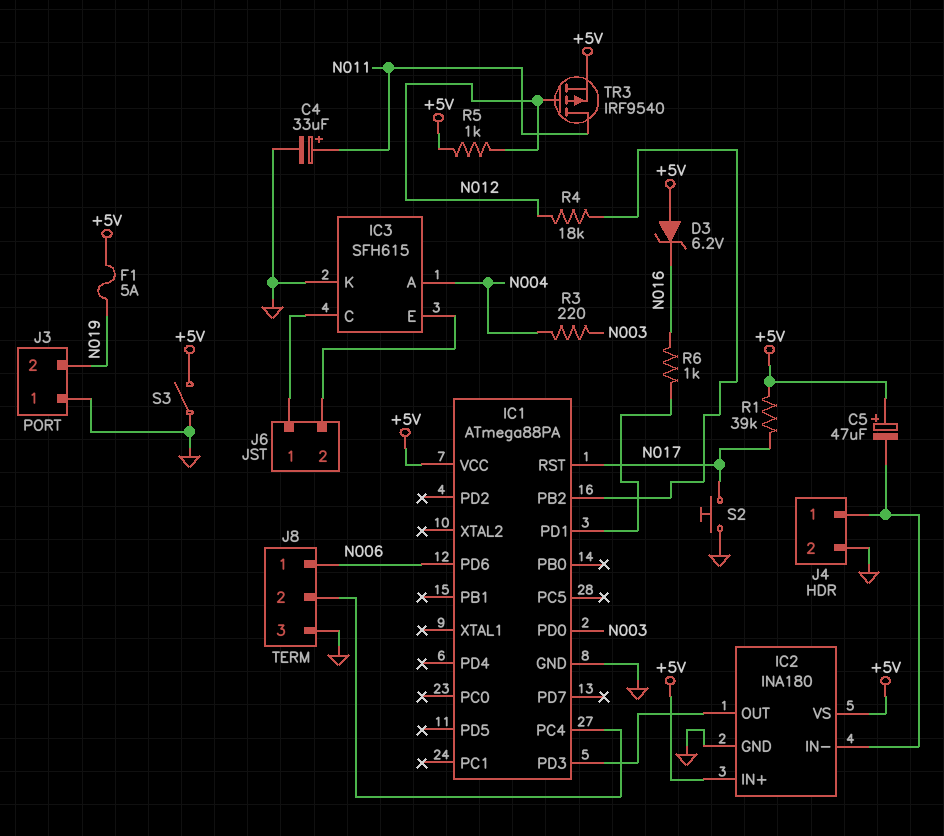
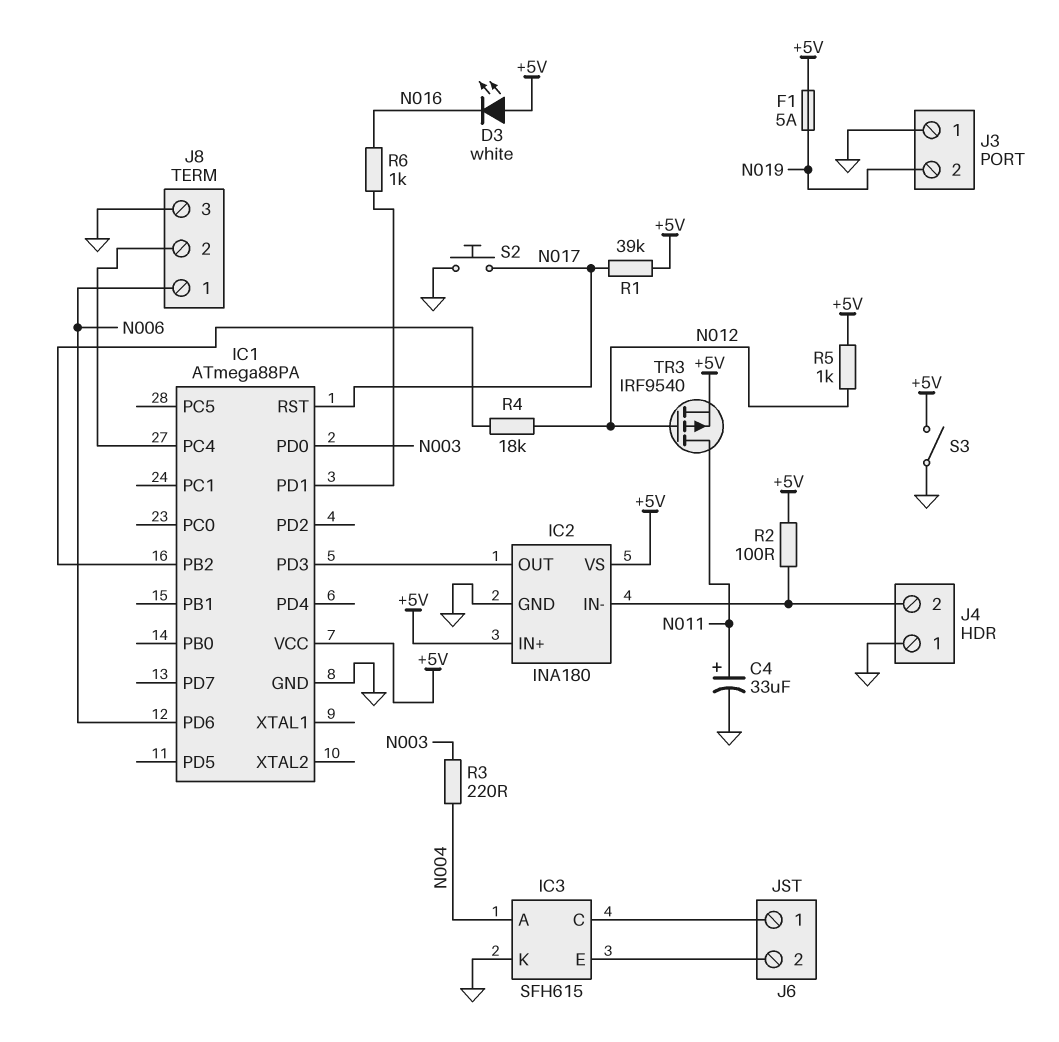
C5: 47uF (plus +5V, minus IC2/IN-) -> none
D3: zener 6.2V (A +5V, K N016) -> LED white (A +5V, K N016)
J4 pin 1: IC2/IN- -> GND
J4 pin 2: GND -> IC2/IN-
R2: none -> 100 (+5V, IC2/IN-)

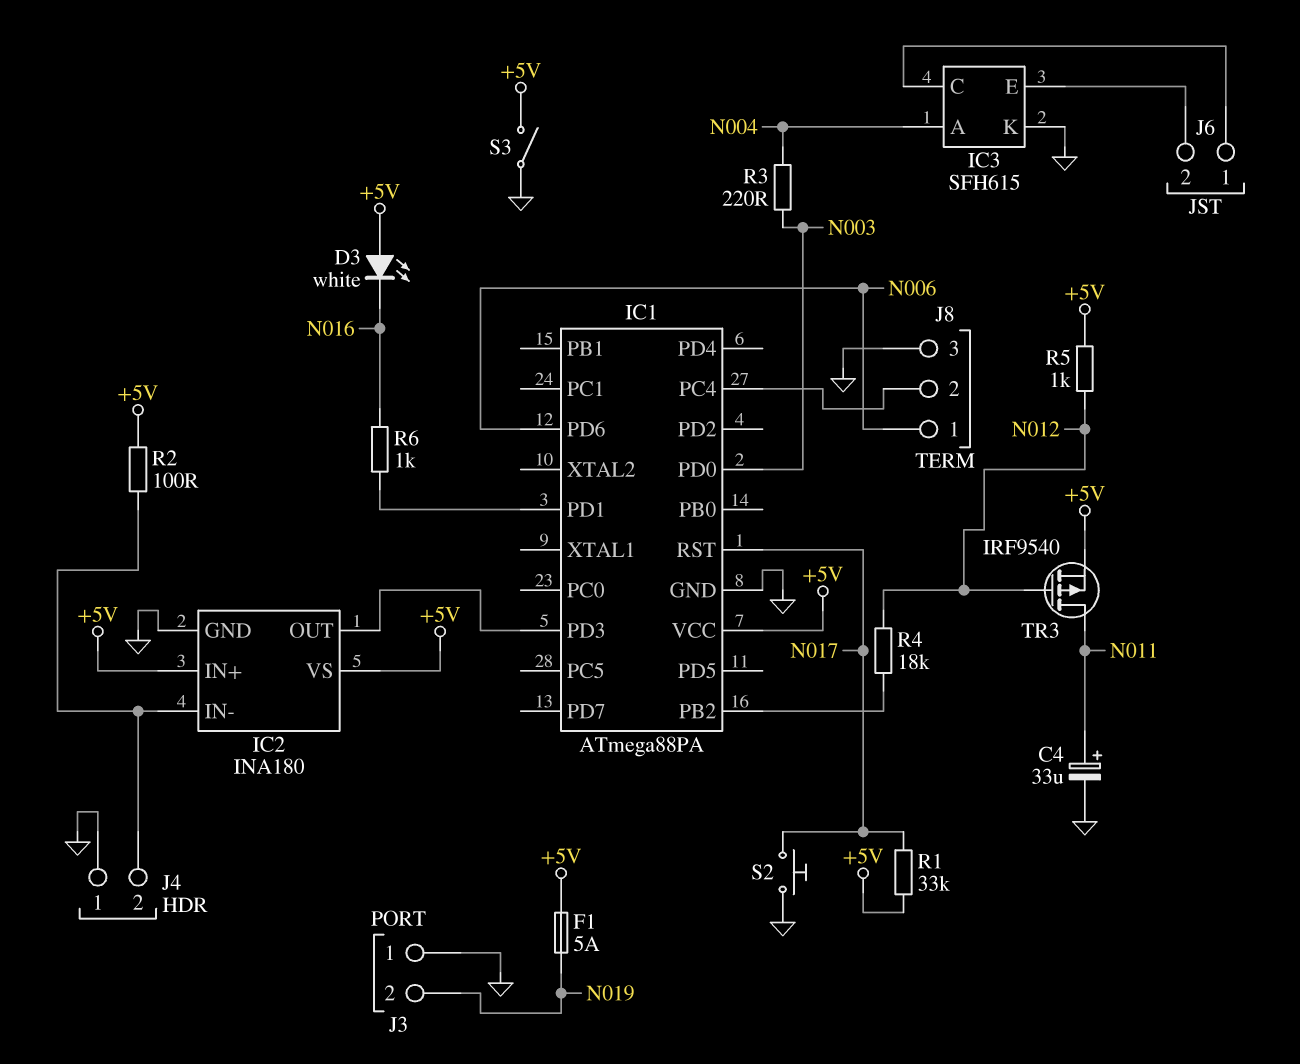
R1: 39k (+5V, N017) -> 33k (+5V, N017)

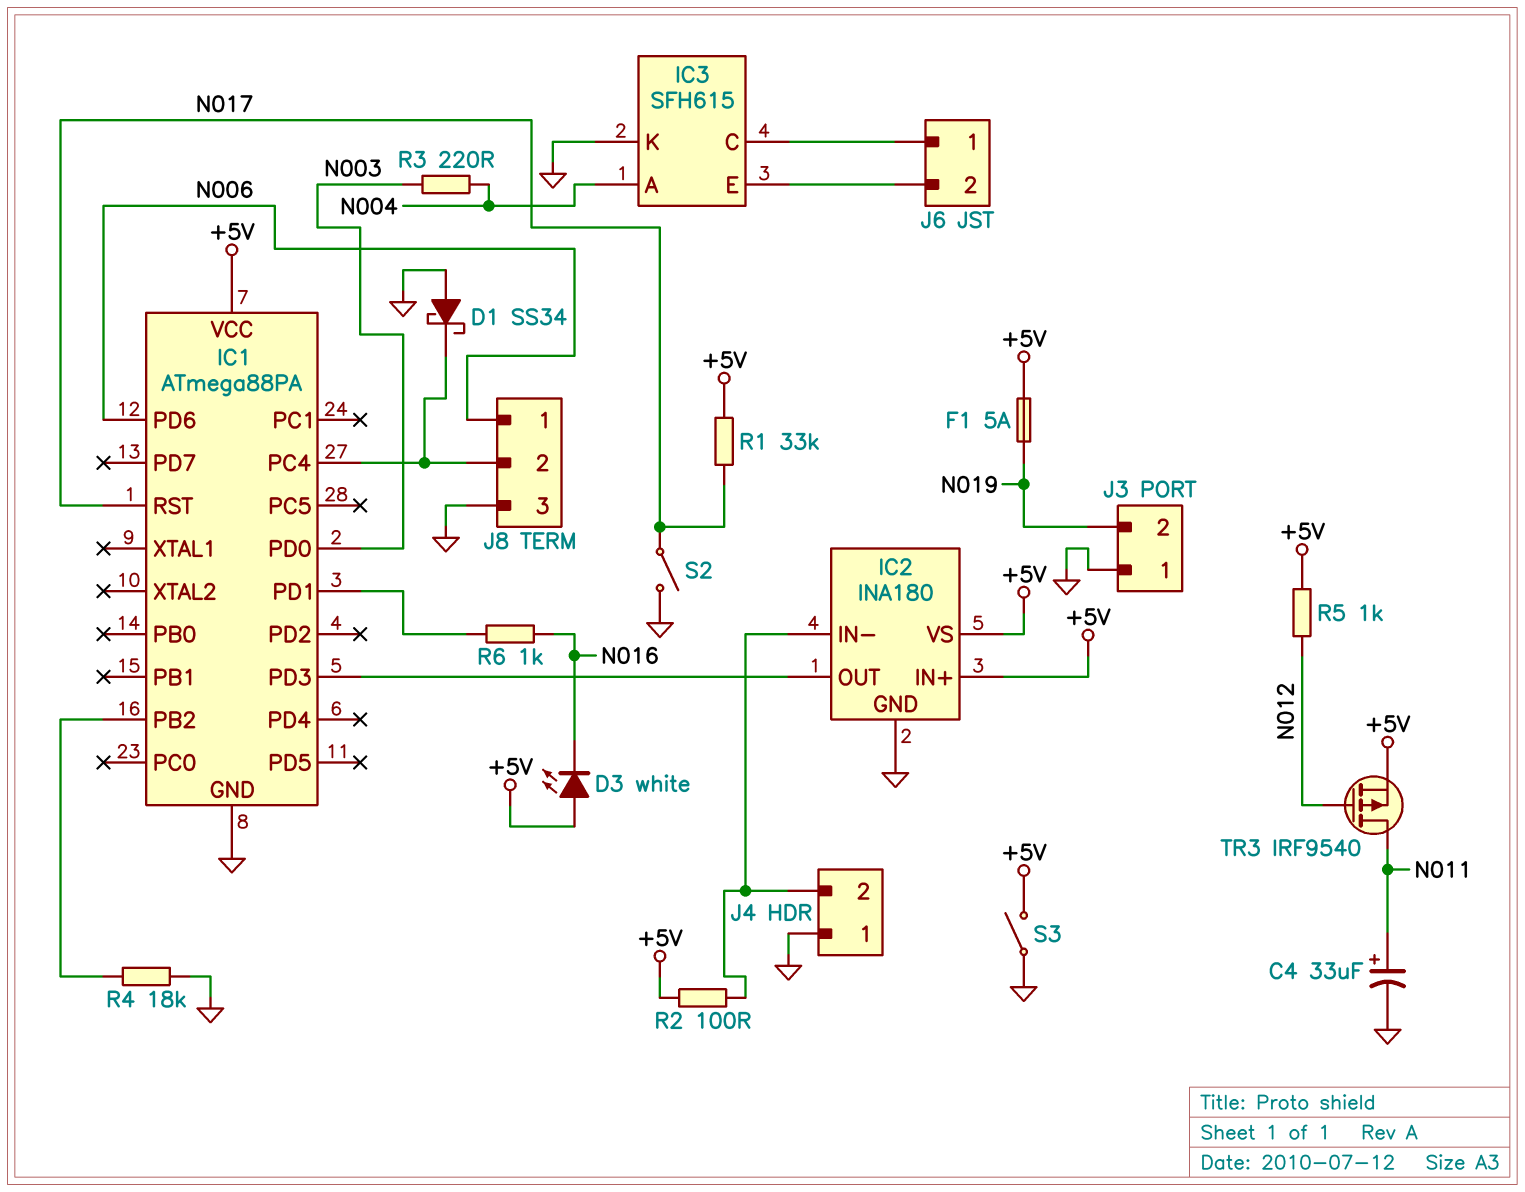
D1: none -> schottky SS34 (A GND, K IC1/PC4)
R4: 18k (IC1/PB2, N012) -> 18k (GND, IC1/PB2)
S2: button (GND, N017) -> switch (GND, N017)

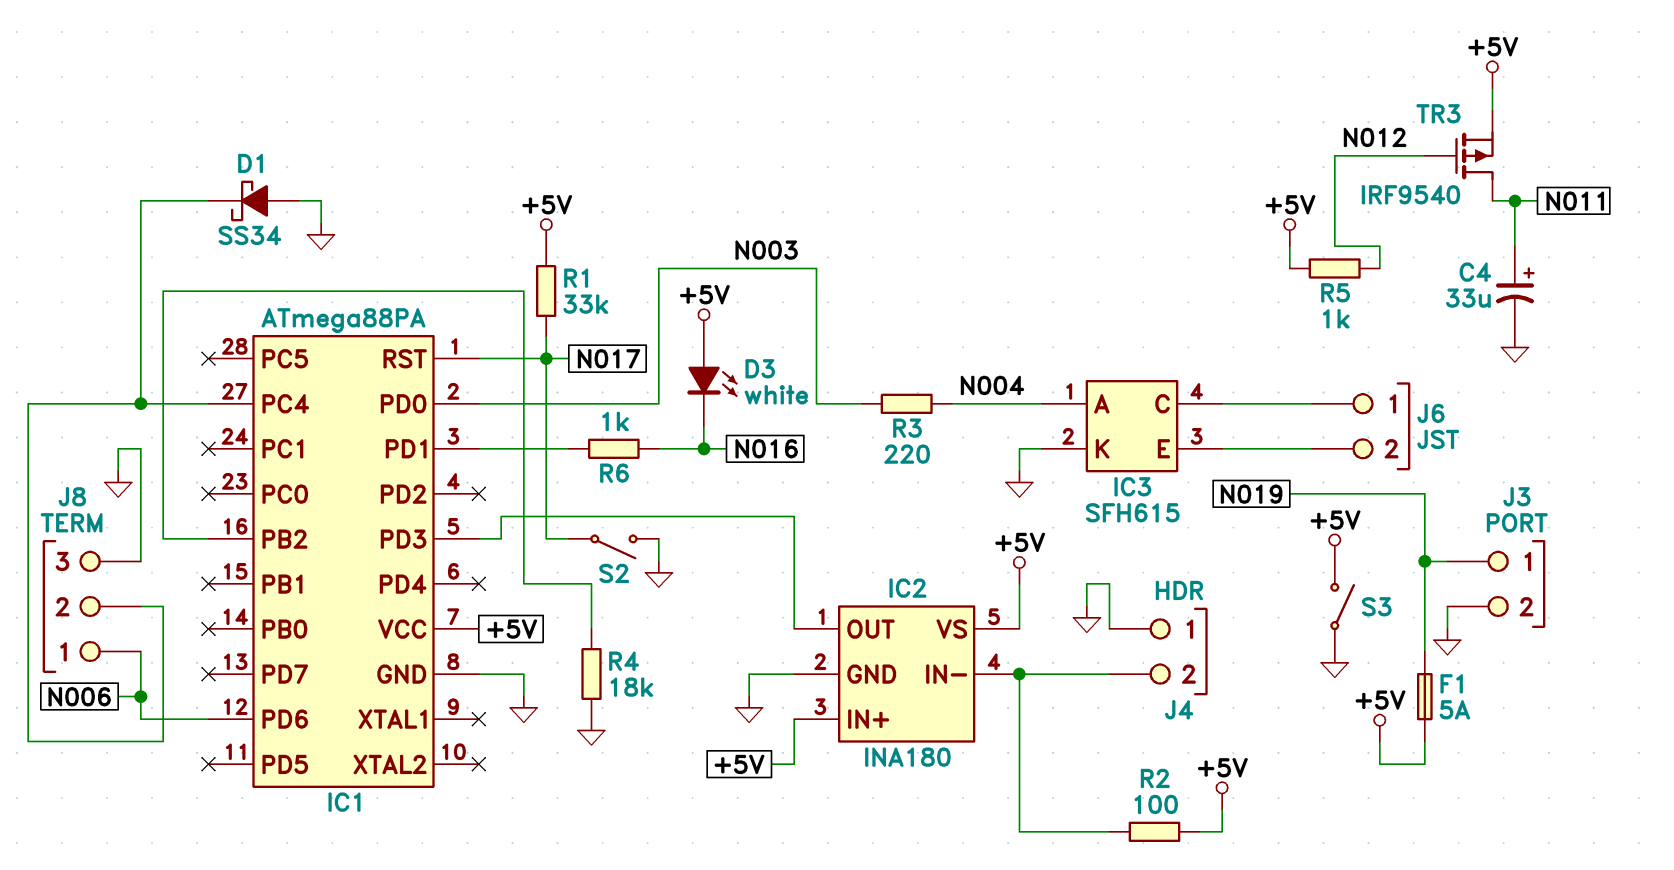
J3 pin 1: GND -> N019
J3 pin 2: N019 -> GND

